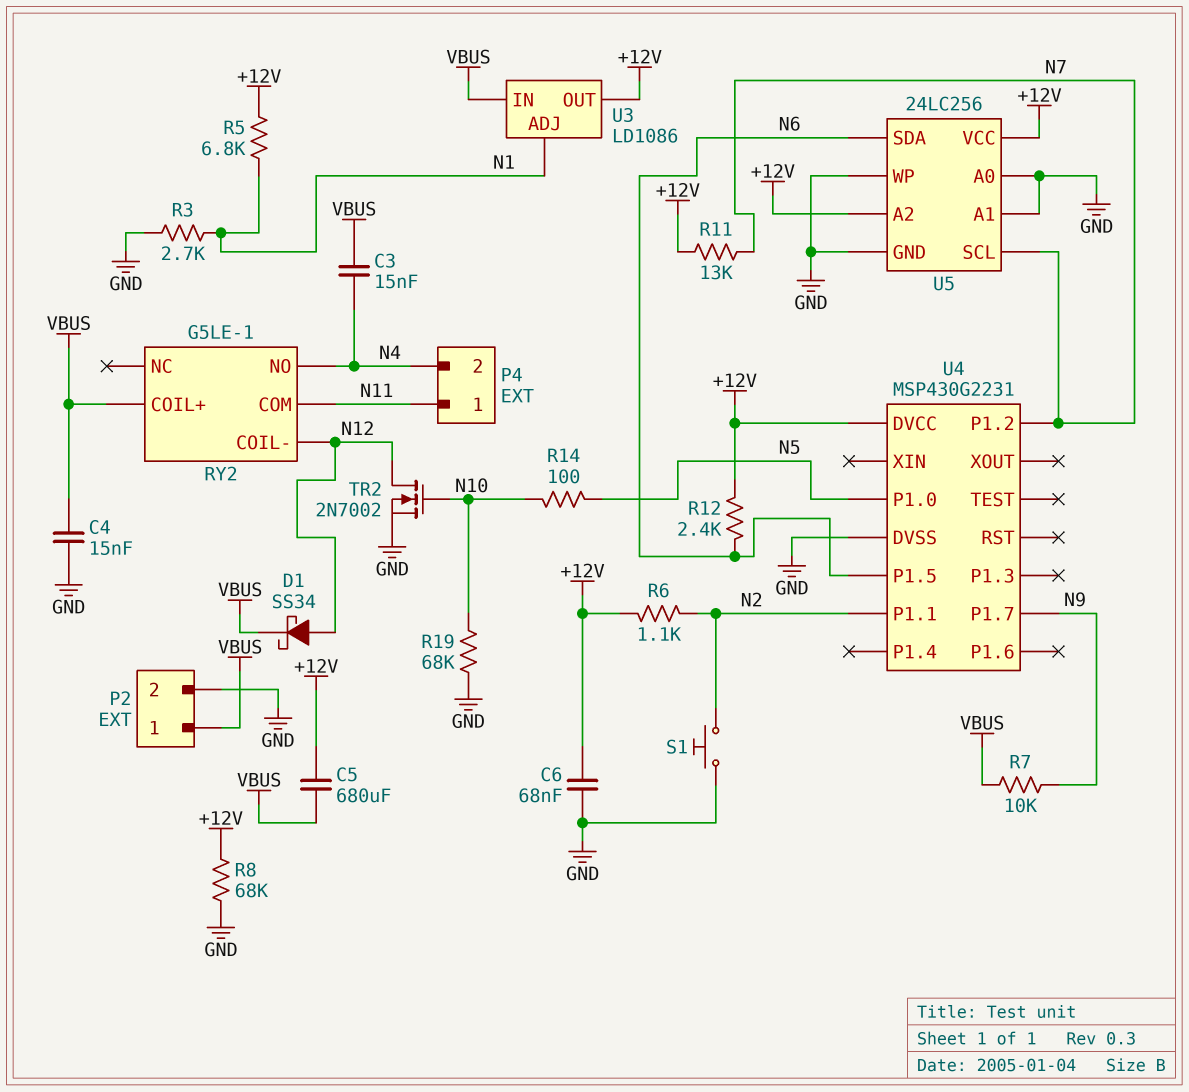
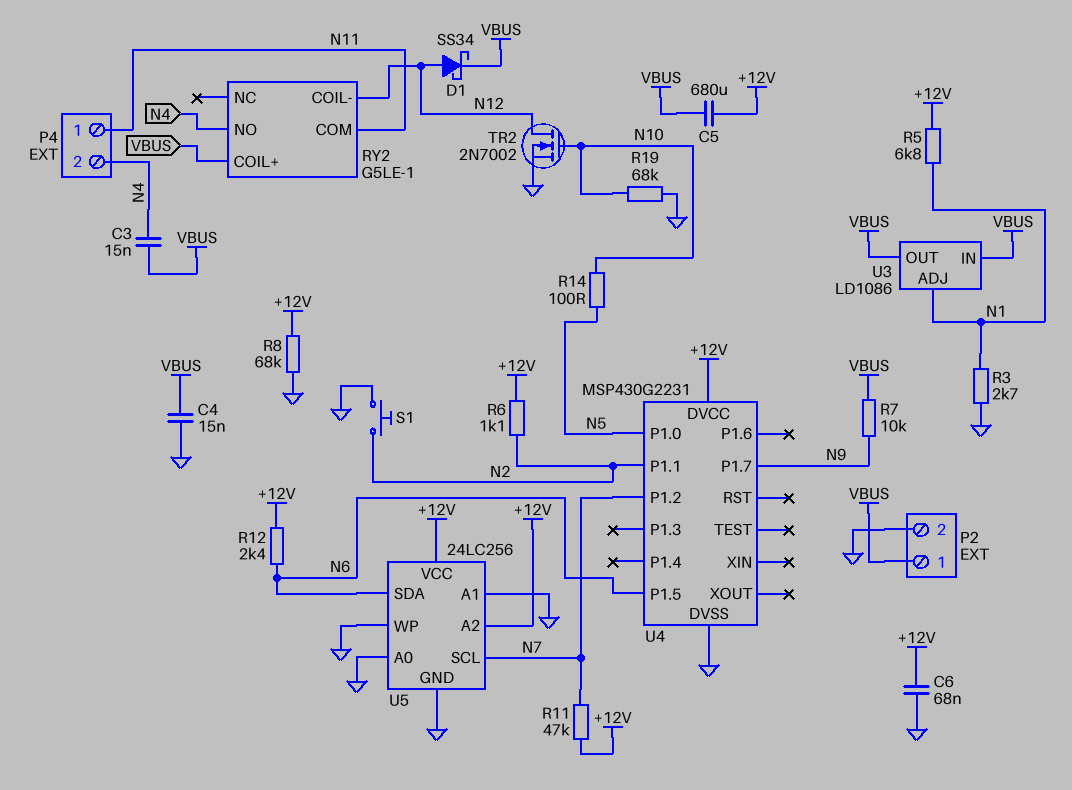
R11: 13k (+12V, N7) -> 47k (+12V, N7)
U3 pin OUT: +12V -> VBUS

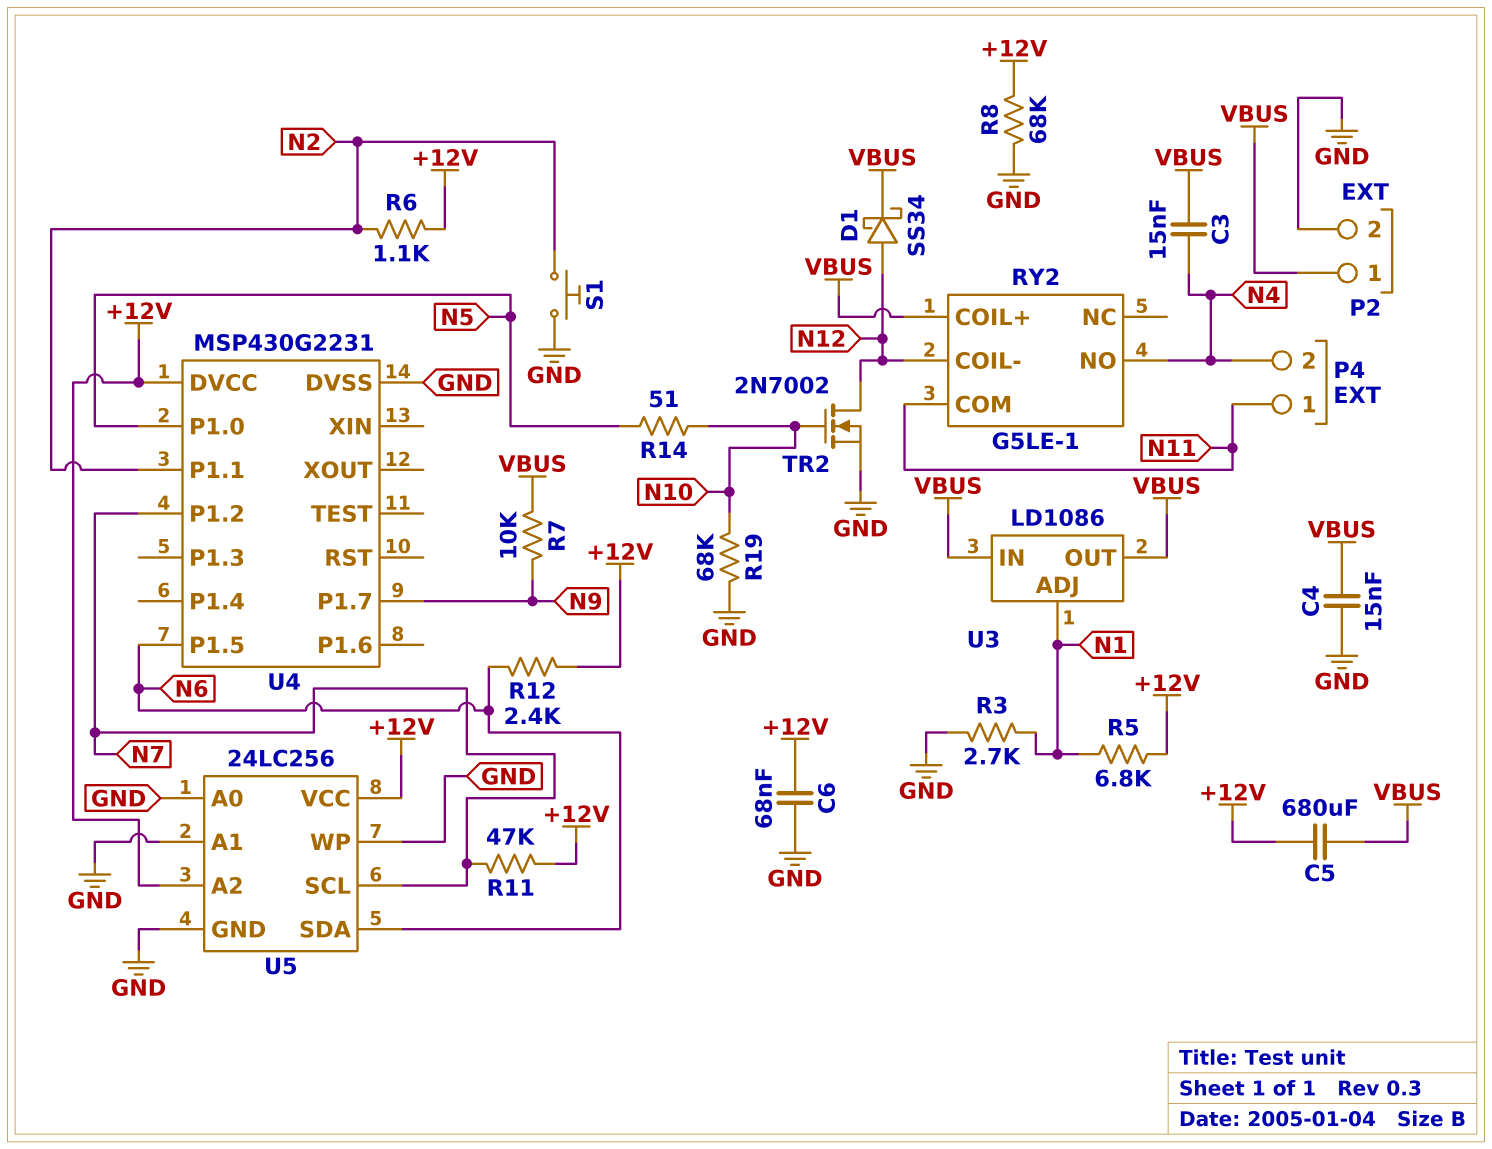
R14: 100 (N5, N10) -> 51 (N5, N10)

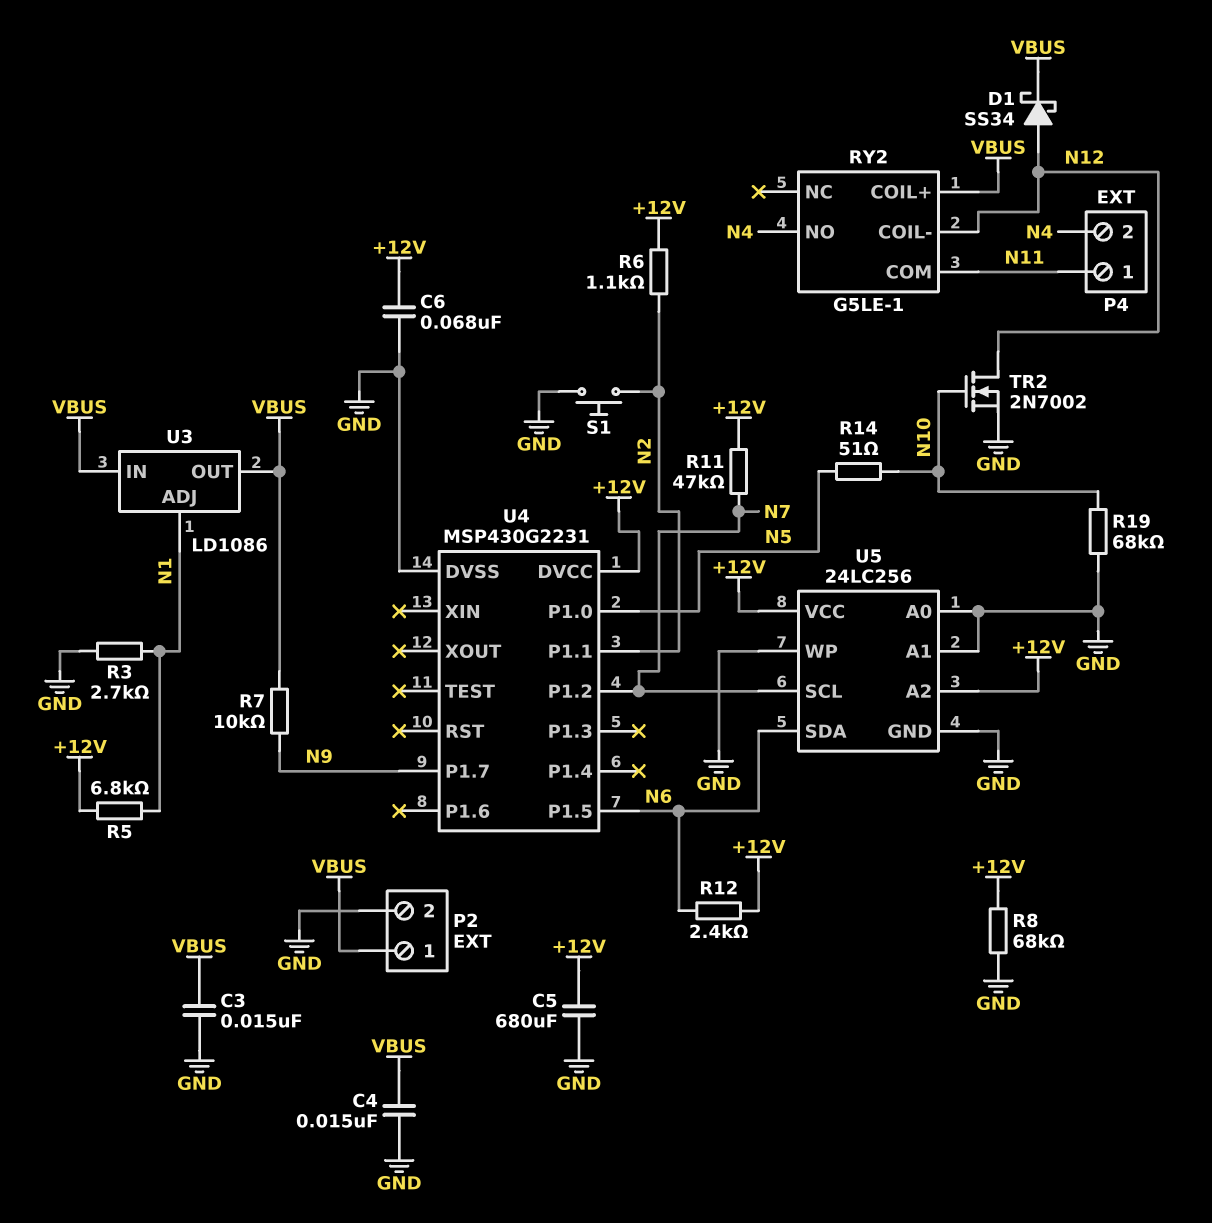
C3: 15nF (N4, VBUS) -> 15nF (GND, VBUS)
C5: 680uF (+12V, VBUS) -> 680uF (+12V, GND)

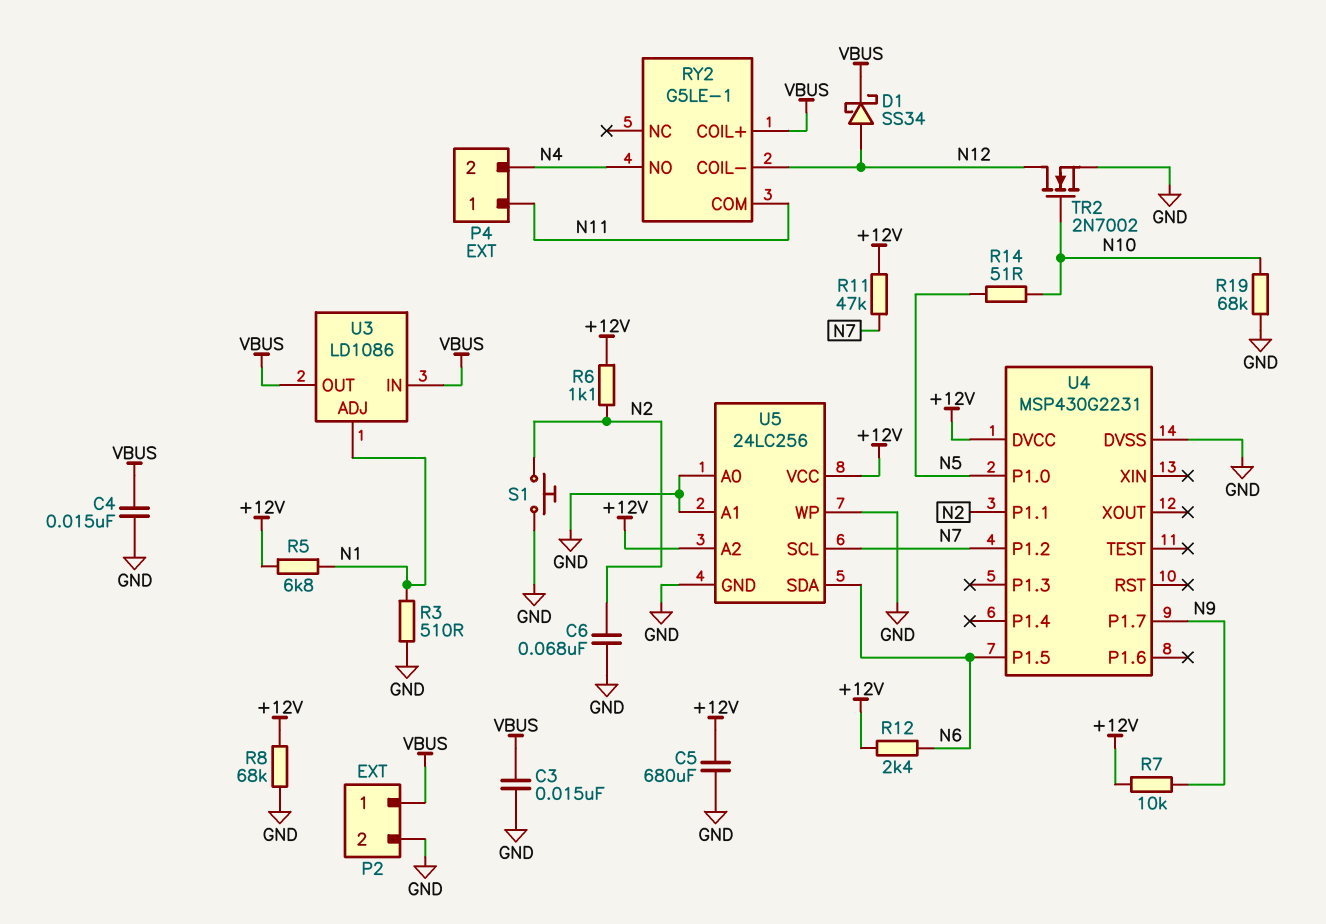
C6: 68nF (+12V, GND) -> 68nF (GND, N2)
R3: 2.7k (GND, N1) -> 510 (GND, N1)
R7: 10k (N9, VBUS) -> 10k (+12V, N9)

